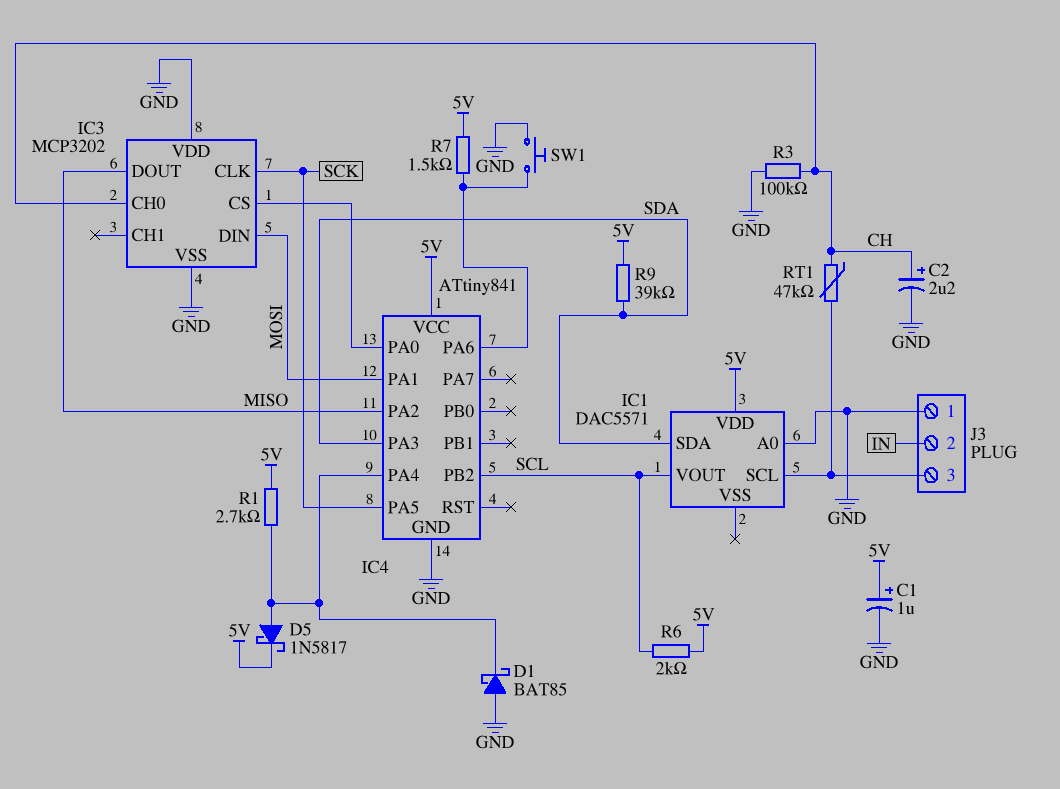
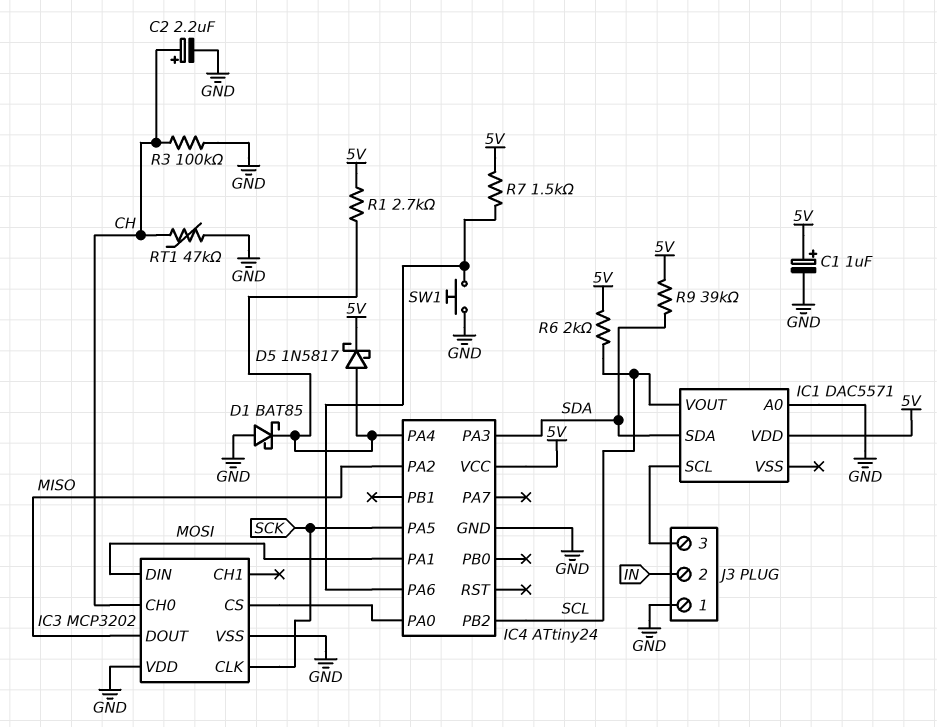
IC4: ATtiny841 -> ATtiny24
RT1: 47k (CH, IC1/SCL) -> 47k (CH, GND)

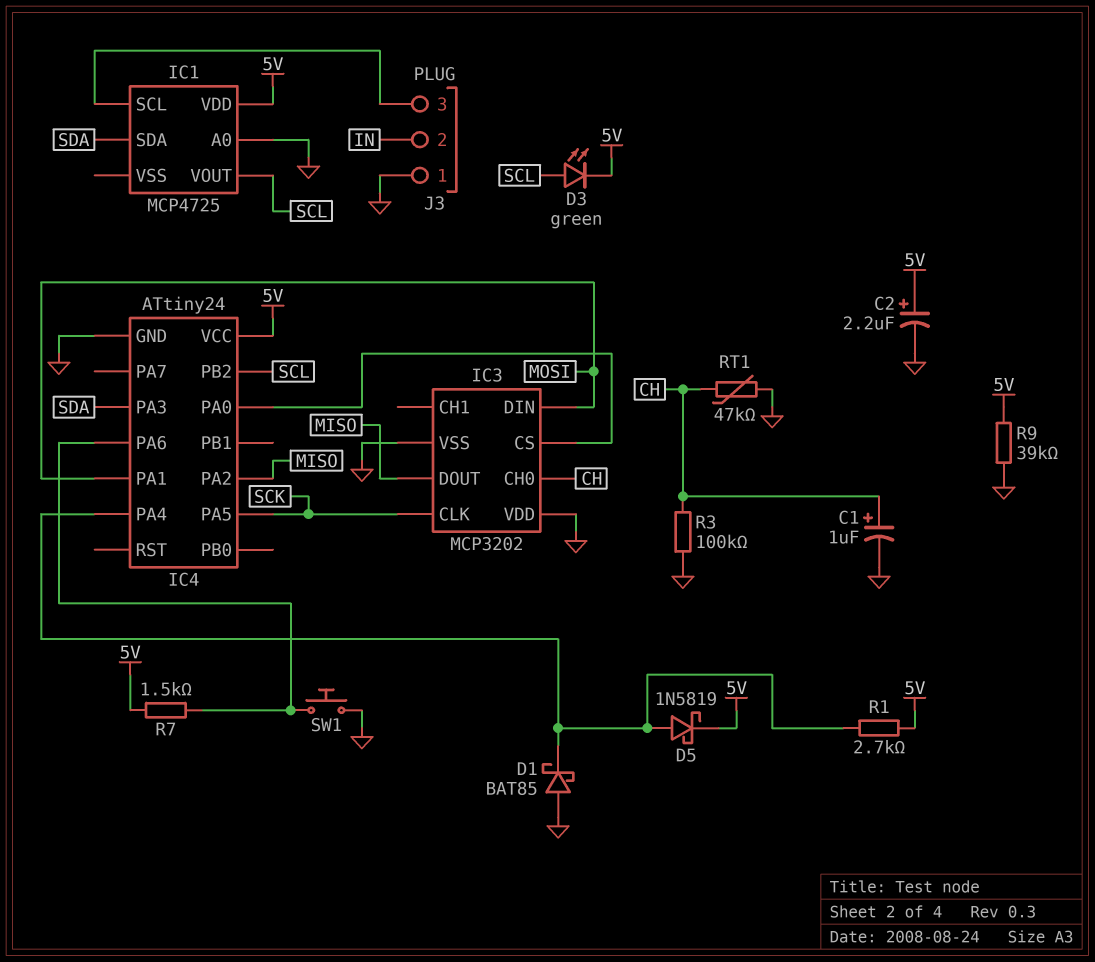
C1: 1uF (plus 5V, minus GND) -> 1uF (plus CH, minus GND)
C2: 2.2uF (plus CH, minus GND) -> 2.2uF (plus 5V, minus GND)
D3: none -> LED green (A SCL, K 5V)
D5: schottky 1N5817 (A IC4/PA4, K 5V) -> schottky 1N5819 (A IC4/PA4, K 5V)
IC1: DAC5571 -> MCP4725
R6: 2k (5V, SCL) -> none
R9: 39k (5V, SDA) -> 39k (5V, GND)

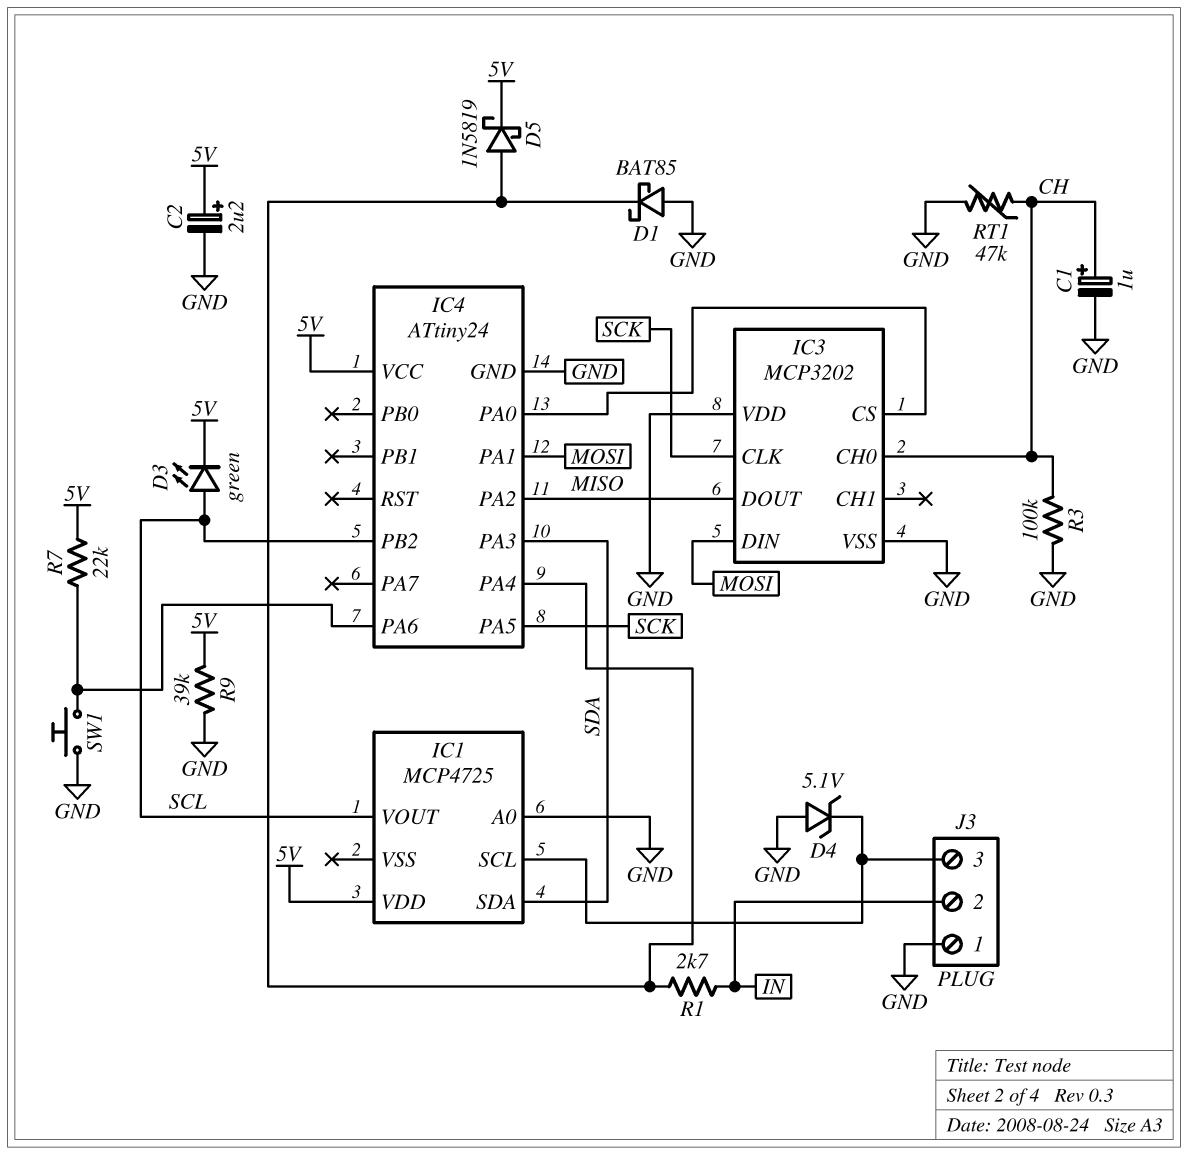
D4: none -> zener 5.1V (A GND, K IC1/SCL)
R1: 2.7k (5V, IC4/PA4) -> 2.7k (IC4/PA4, IN)
R7: 1.5k (5V, IC4/PA6) -> 22k (5V, IC4/PA6)

